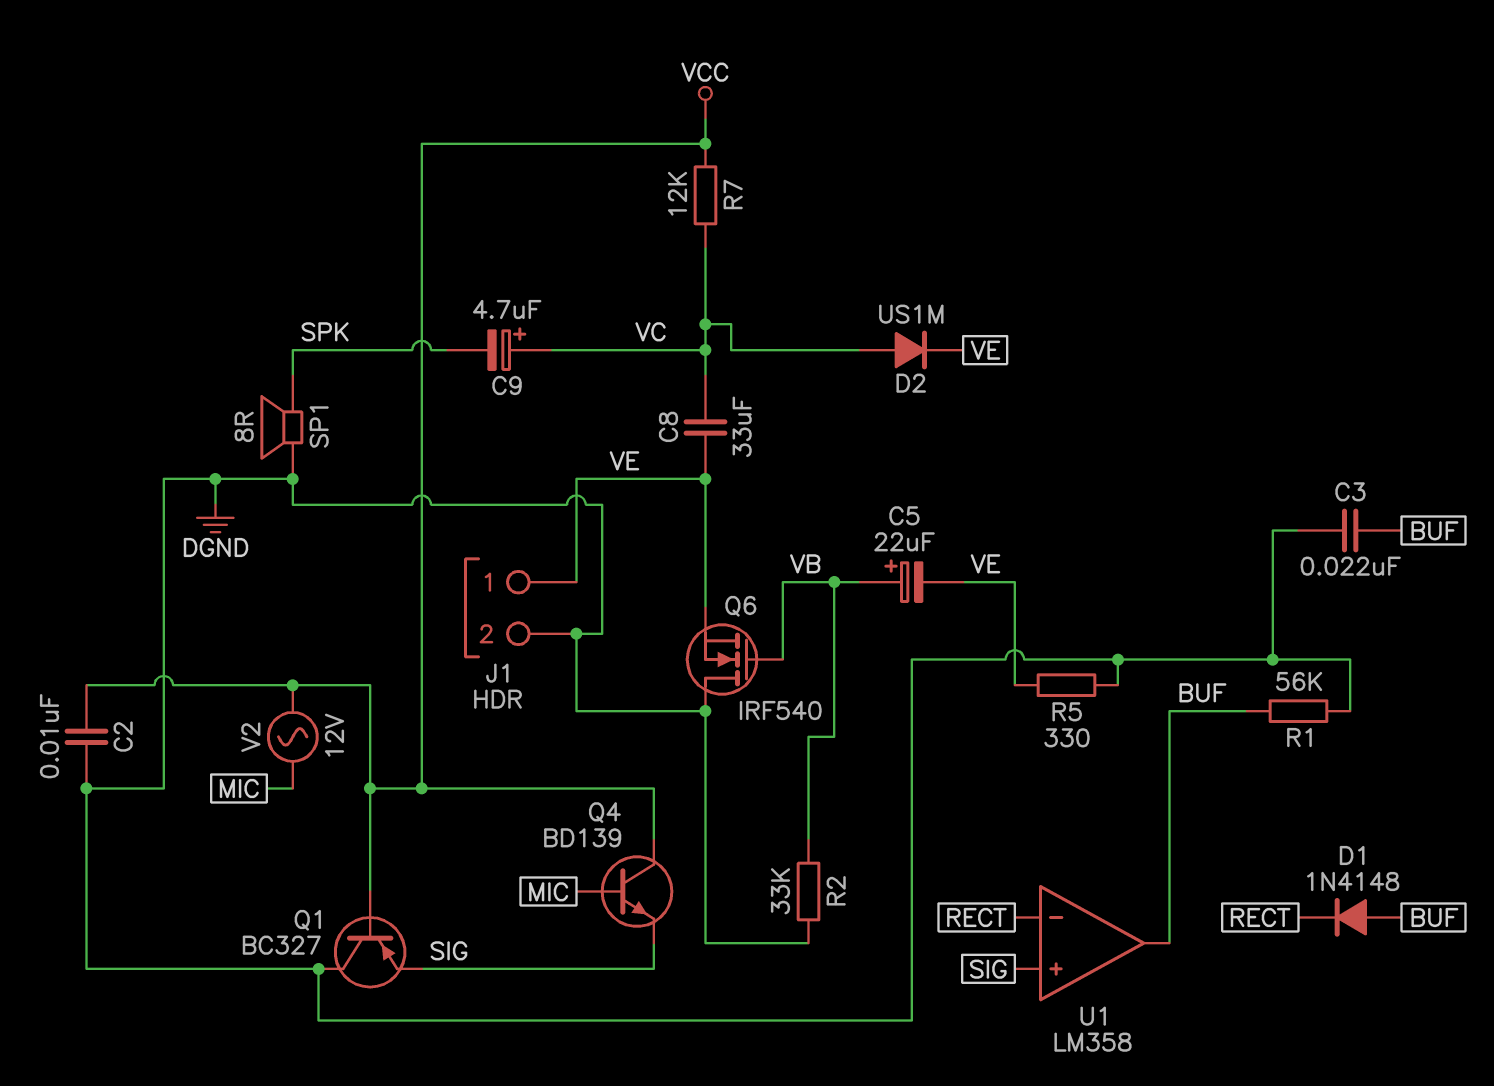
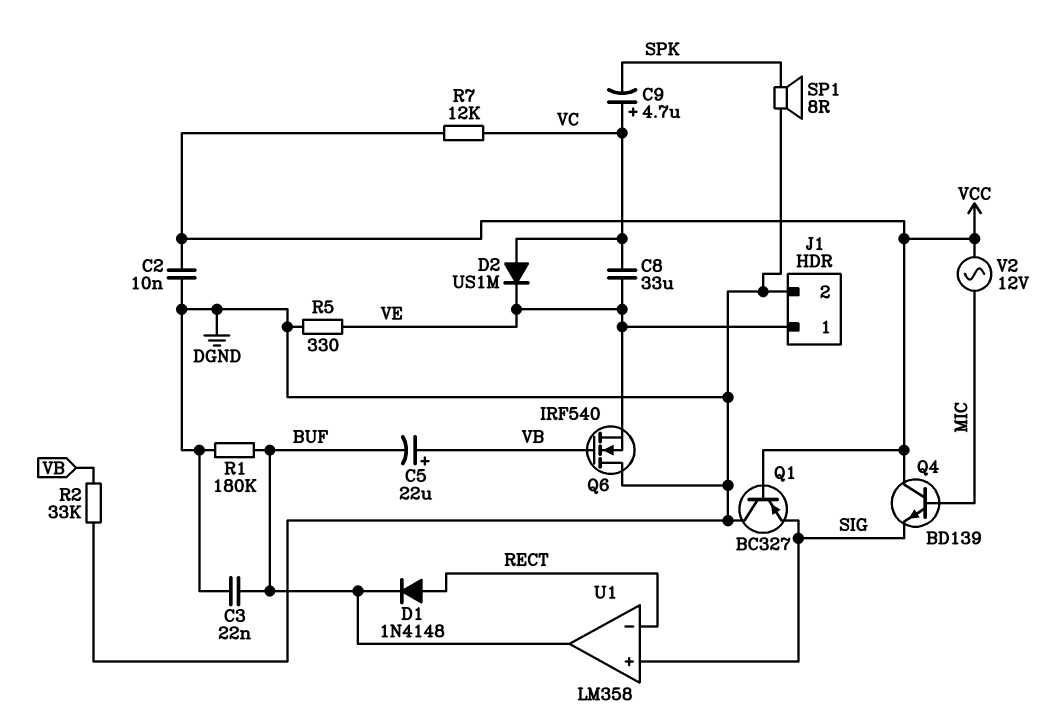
C5: 22uF (plus VB, minus VE) -> 22uF (plus VB, minus BUF)
D1: diode 1N4148 (A BUF, K RECT) -> diode 1N4148 (A RECT, K BUF)
R1: 56k (BUF, DGND) -> 180k (BUF, DGND)

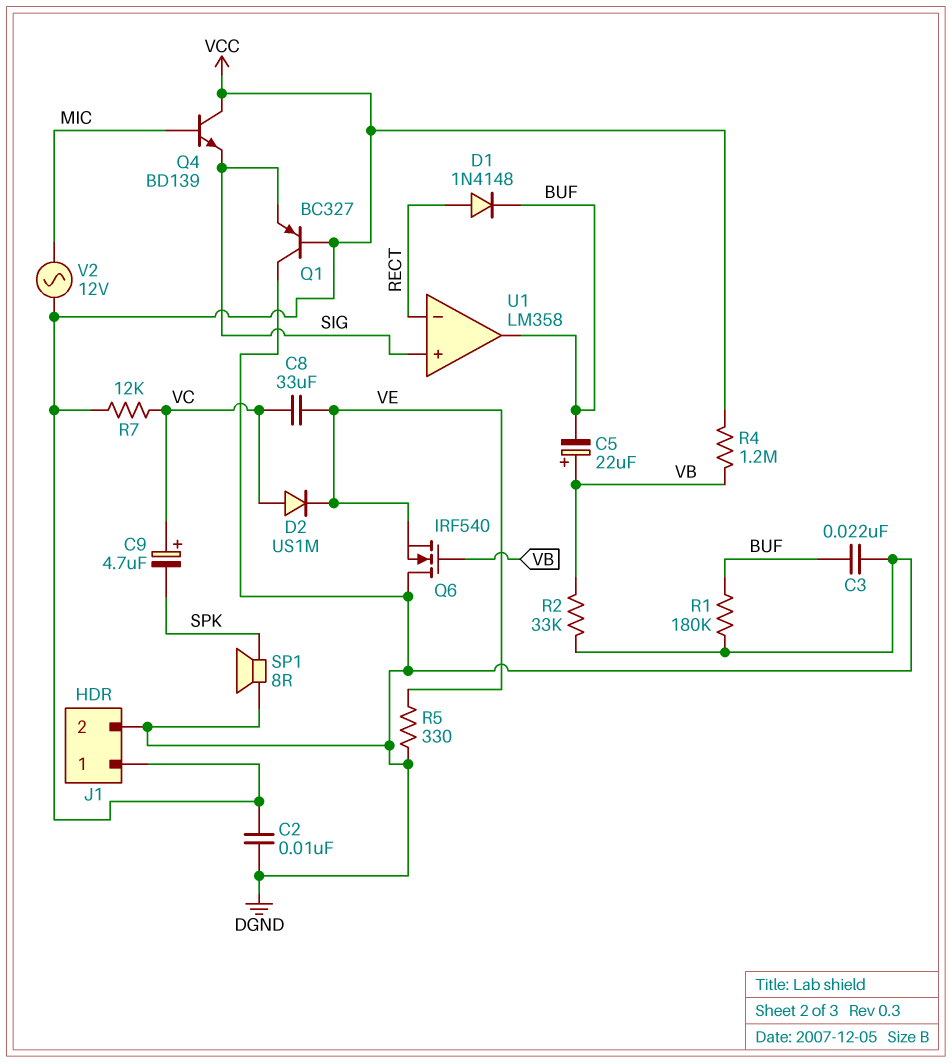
J1 pin 1: VE -> VCC
R4: none -> 1.2M (VB, VCC)

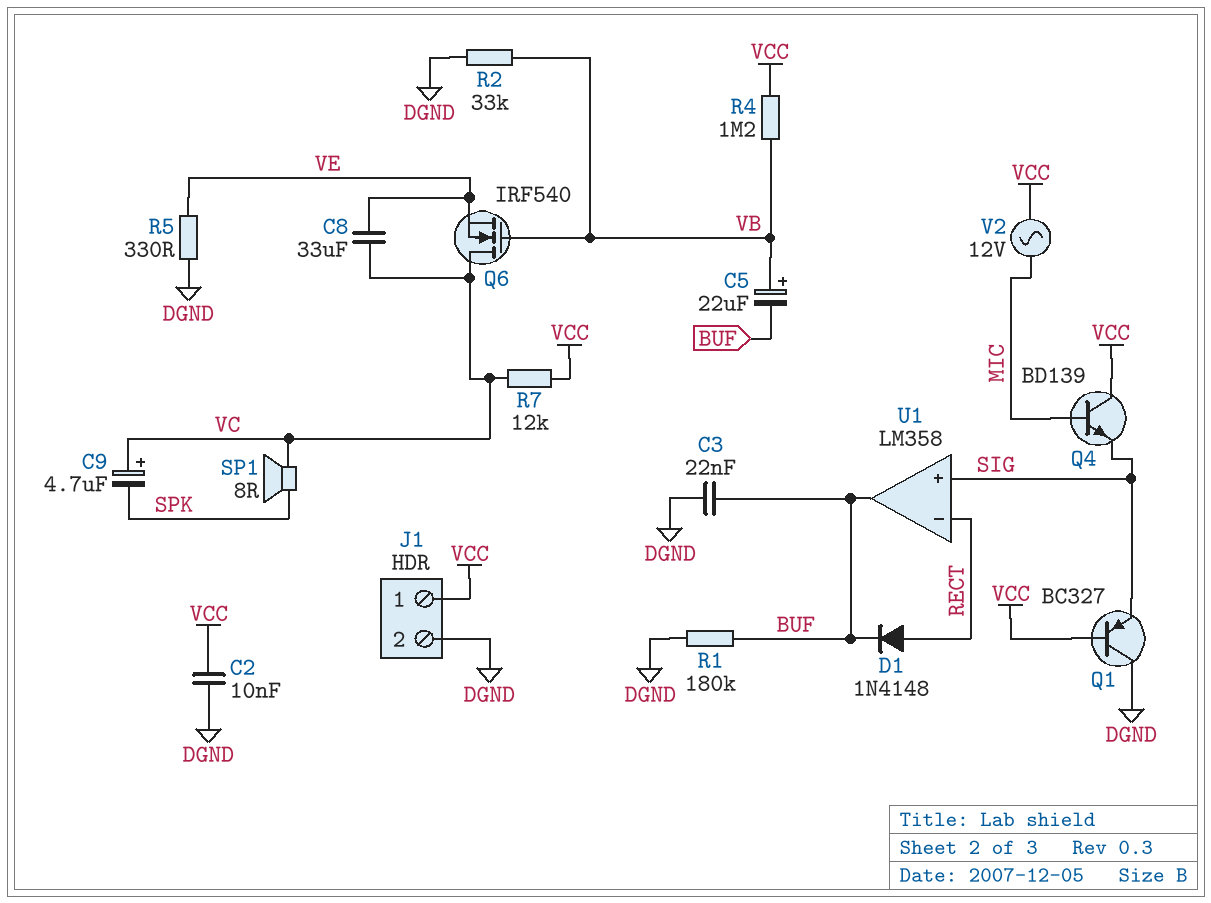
D2: diode US1M (A VC, K VE) -> none
Q6: NMOS IRF540 (G VB, D DGND, S VE) -> NMOS IRF540 (G VB, D VC, S VE)
SP1: speaker 8R (DGND, SPK) -> speaker 8R (SPK, VC)

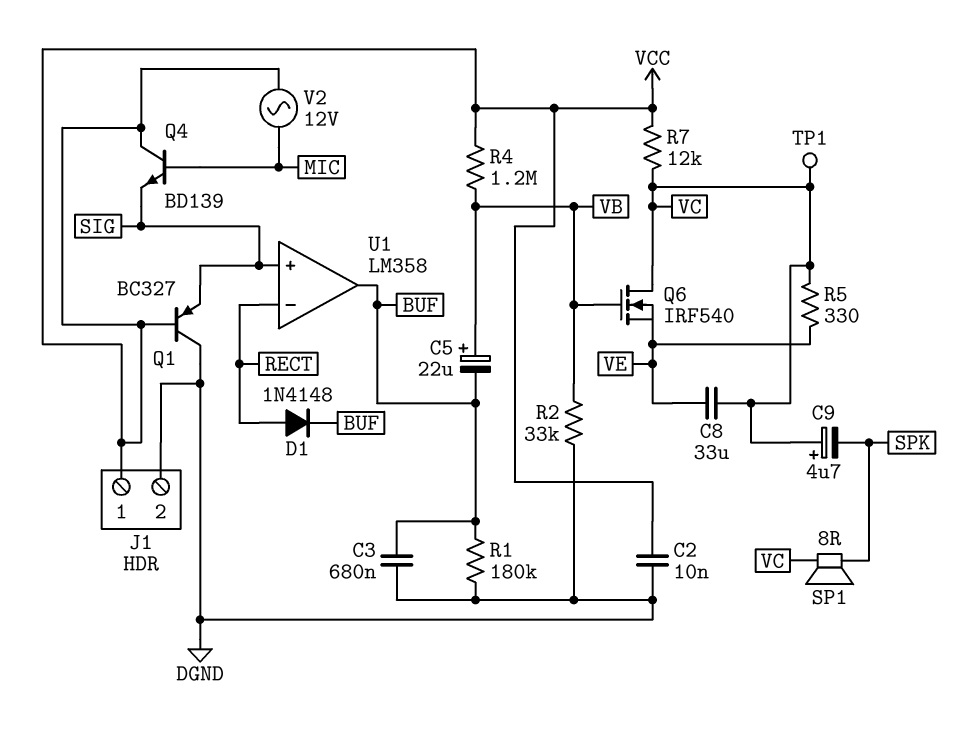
C3: 22nF (BUF, DGND) -> 680nF (BUF, DGND)
R5: 330 (DGND, VE) -> 330 (VC, VE)
TP1: none -> test point (VC)

